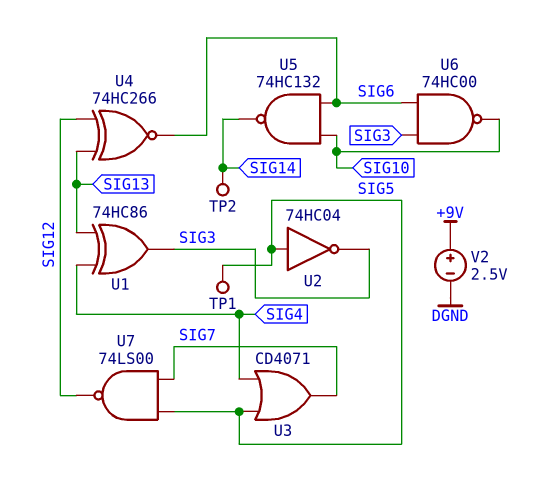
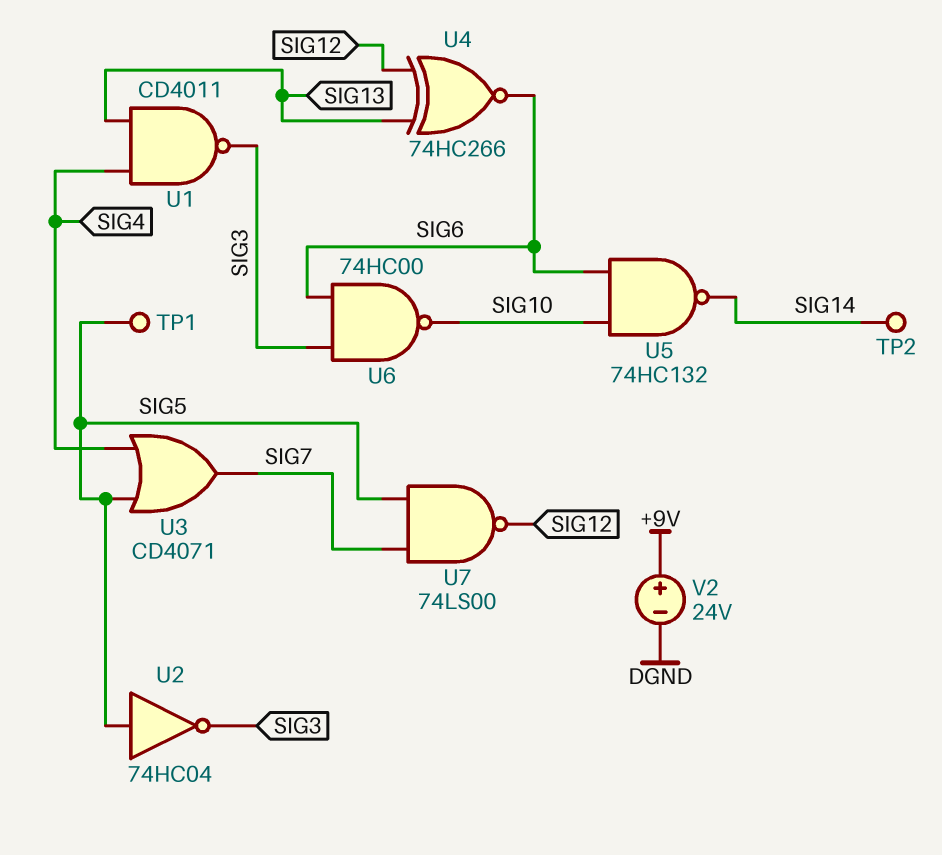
U1: XOR 74HC86 (in SIG4, in SIG13, out SIG3) -> NAND CD4011 (in SIG4, in SIG13, out SIG3)
V2: 2.5V (plus +9V, minus DGND) -> 24V (plus +9V, minus DGND)

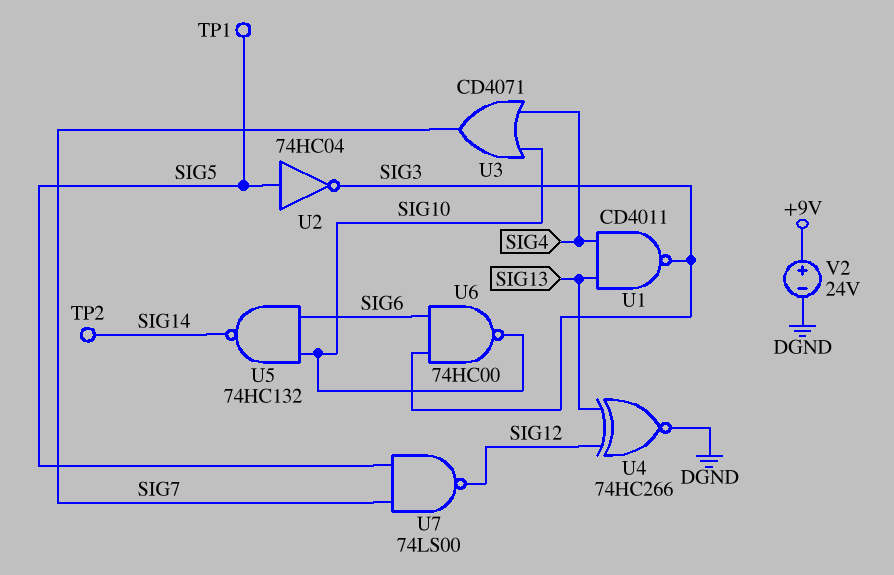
U3: OR CD4071 (in SIG4, in SIG5, out SIG7) -> OR CD4071 (in SIG4, in SIG10, out SIG7)
U4: XNOR 74HC266 (in SIG12, in SIG13, out SIG6) -> XNOR 74HC266 (in SIG12, in SIG13, out DGND)

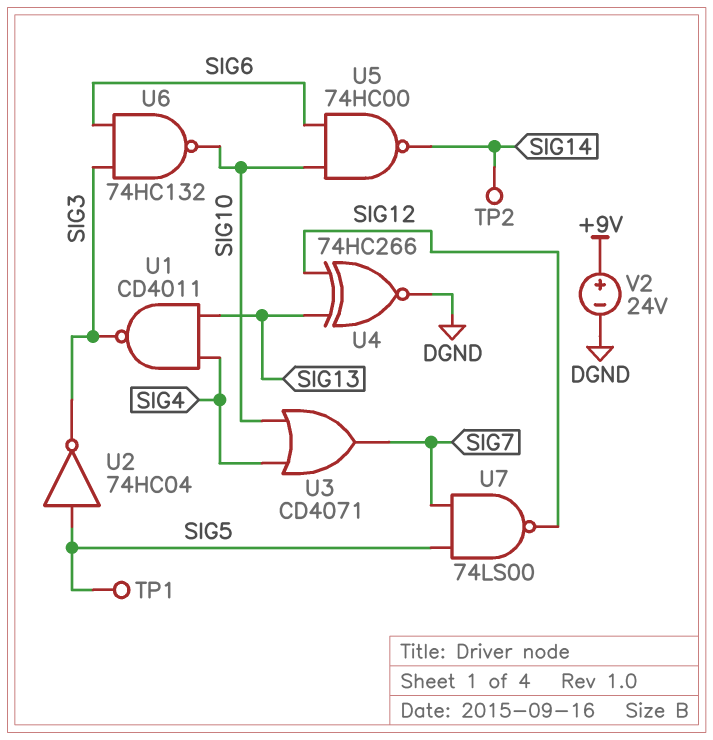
U5: NAND 74HC132 (in SIG6, in SIG10, out SIG14) -> NAND 74HC00 (in SIG6, in SIG10, out SIG14)
U6: NAND 74HC00 (in SIG3, in SIG6, out SIG10) -> NAND 74HC132 (in SIG3, in SIG6, out SIG10)

